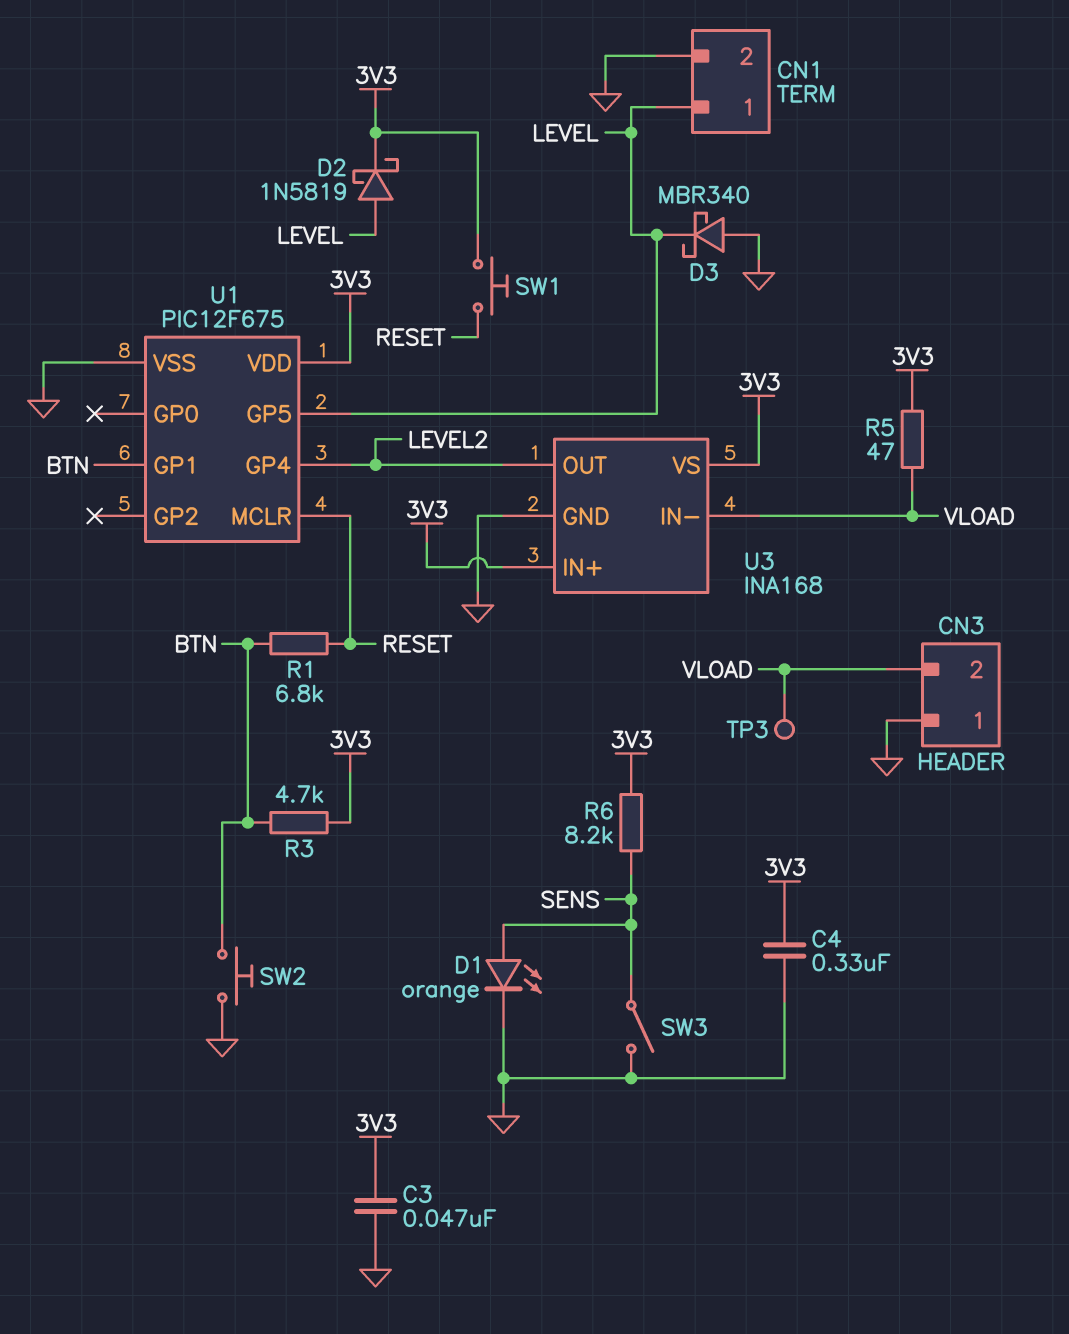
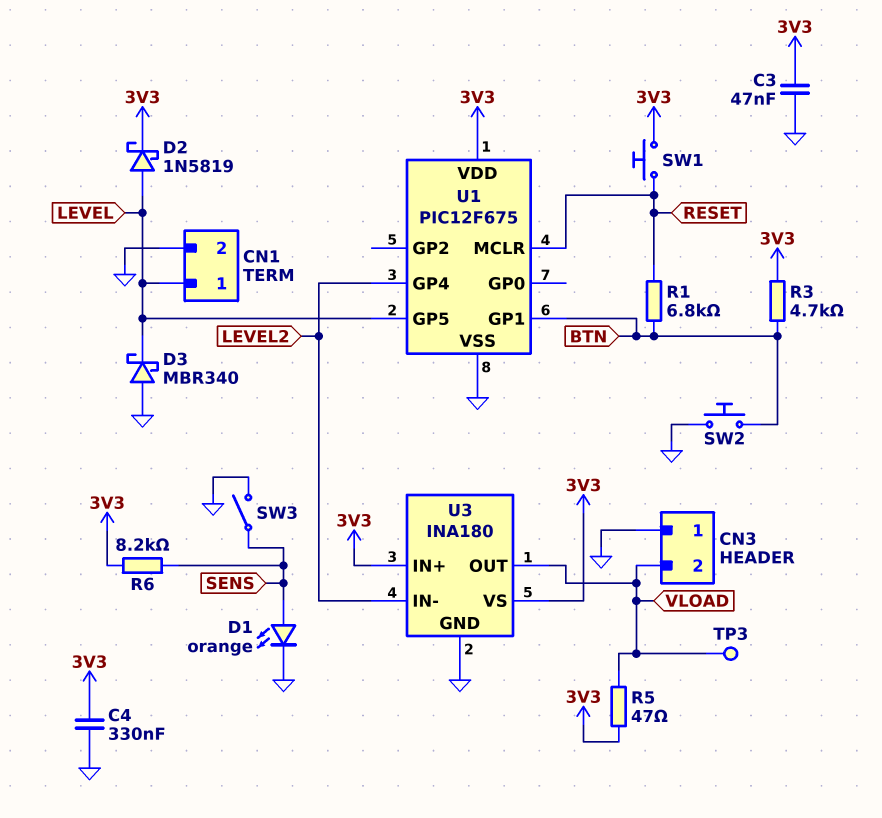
U3: INA168 -> INA180
U3 pin IN-: VLOAD -> LEVEL2
U3 pin OUT: LEVEL2 -> VLOAD

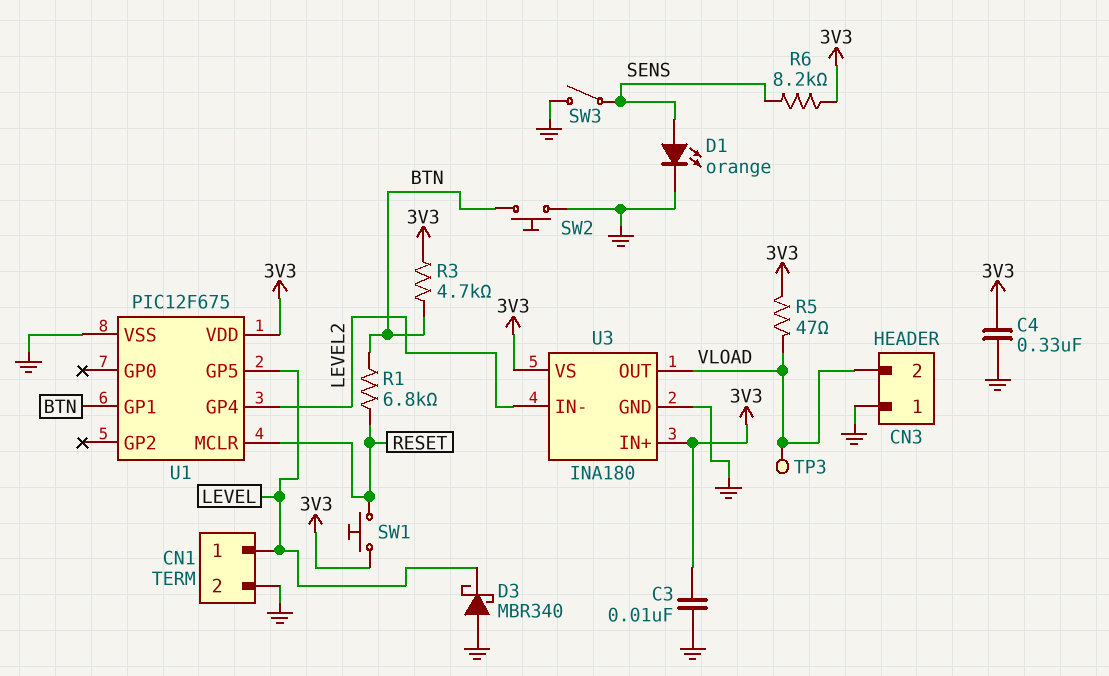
C3: 47nF (3V3, GND) -> 10nF (3V3, GND)
D2: schottky 1N5819 (A LEVEL, K 3V3) -> none

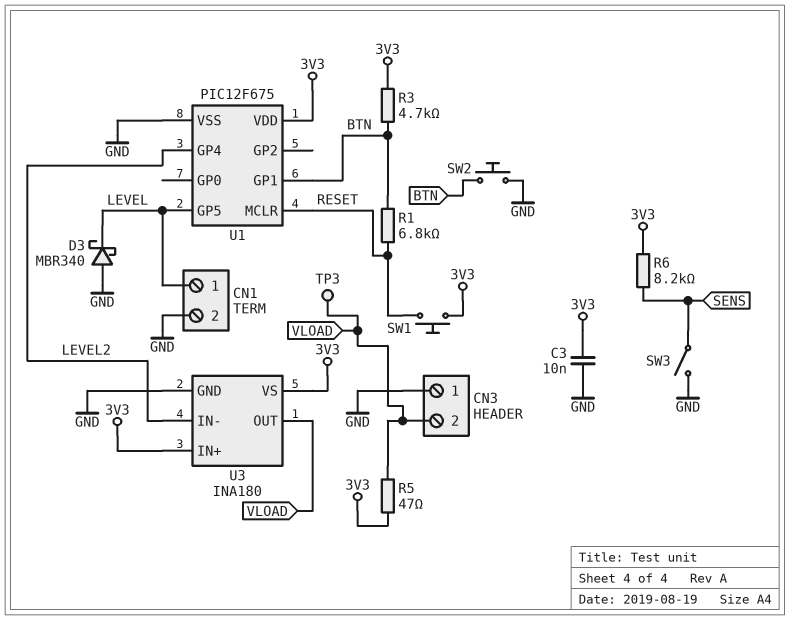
C4: 330nF (3V3, GND) -> none
D1: LED orange (A SENS, K GND) -> none

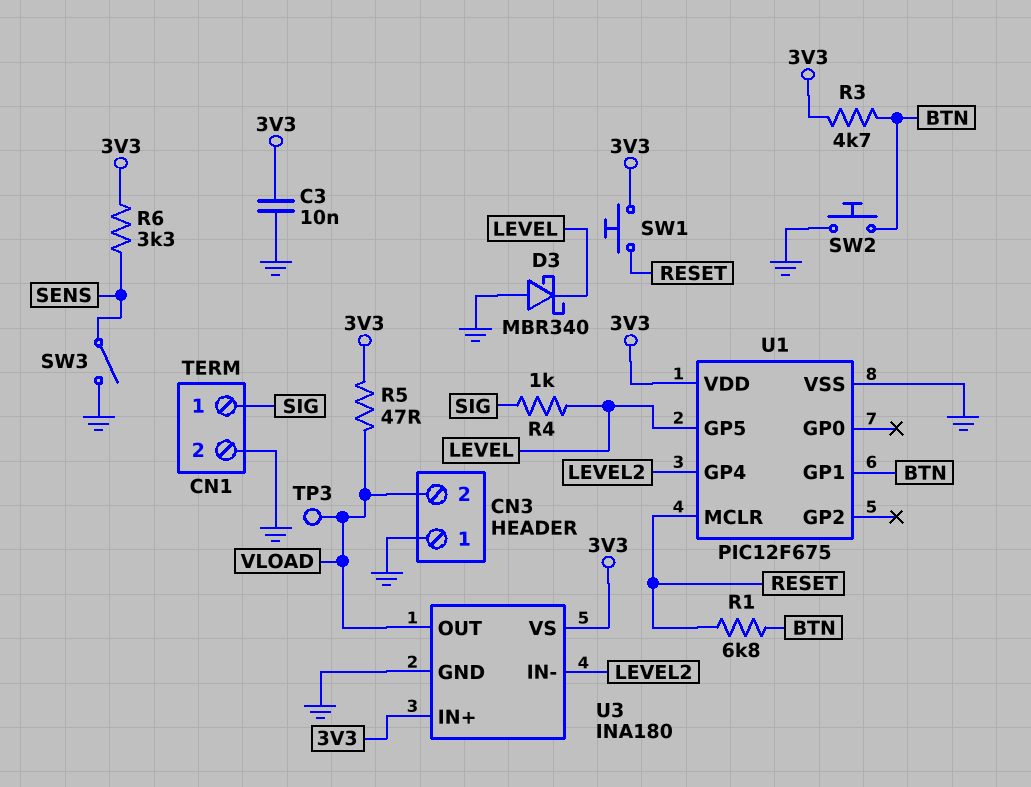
CN1 pin 1: LEVEL -> SIG
R4: none -> 1k (LEVEL, SIG)
R6: 8.2k (3V3, SENS) -> 3.3k (3V3, SENS)

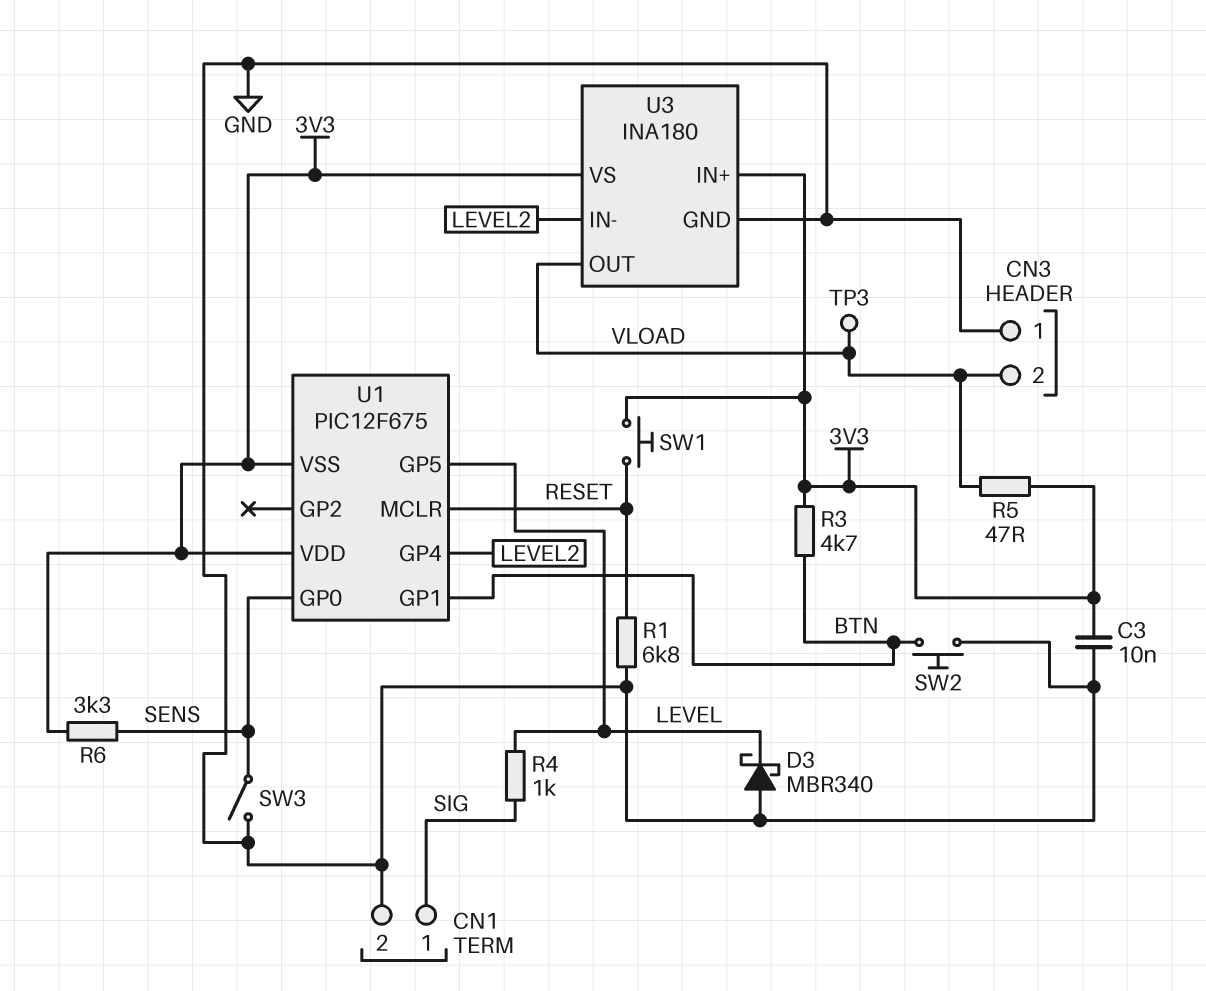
R1: 6.8k (BTN, RESET) -> 6.8k (GND, RESET)
U1 pin GP0: none -> SENS
U1 pin VSS: GND -> 3V3

